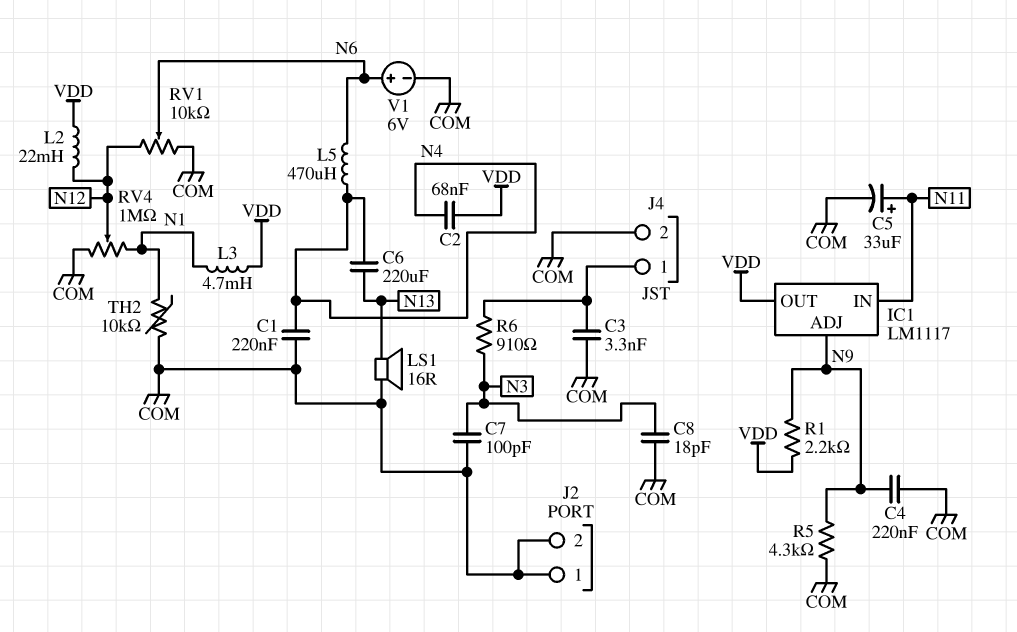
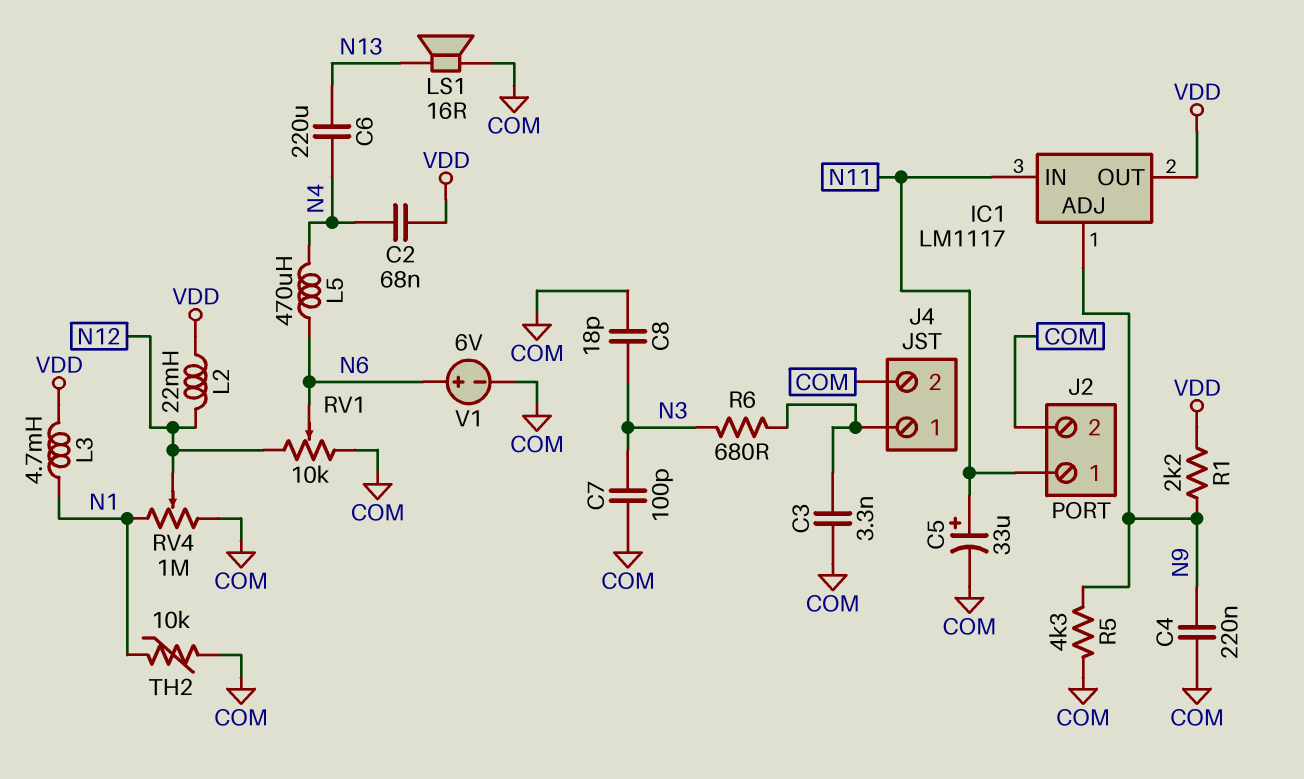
C1: 220nF (COM, N4) -> none
J2 pin 1: COM -> N11
R6: 910 (J4/1, N3) -> 680 (J4/1, N3)

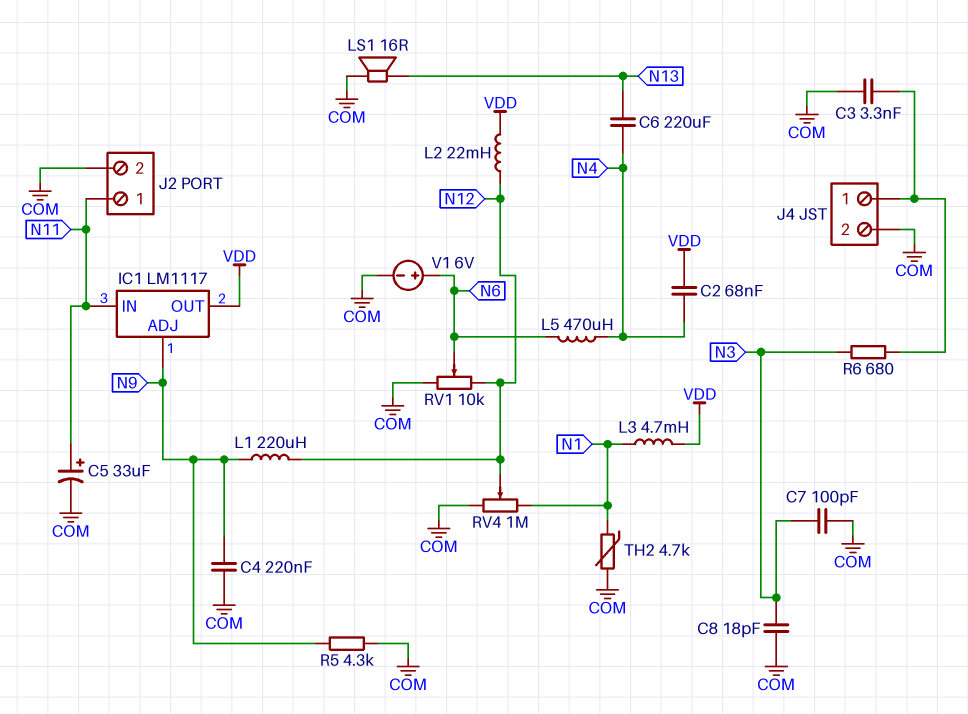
L1: none -> 220uH (N9, N12)
R1: 2.2k (N9, VDD) -> none
TH2: 10k (COM, N1) -> 4.7k (COM, N1)

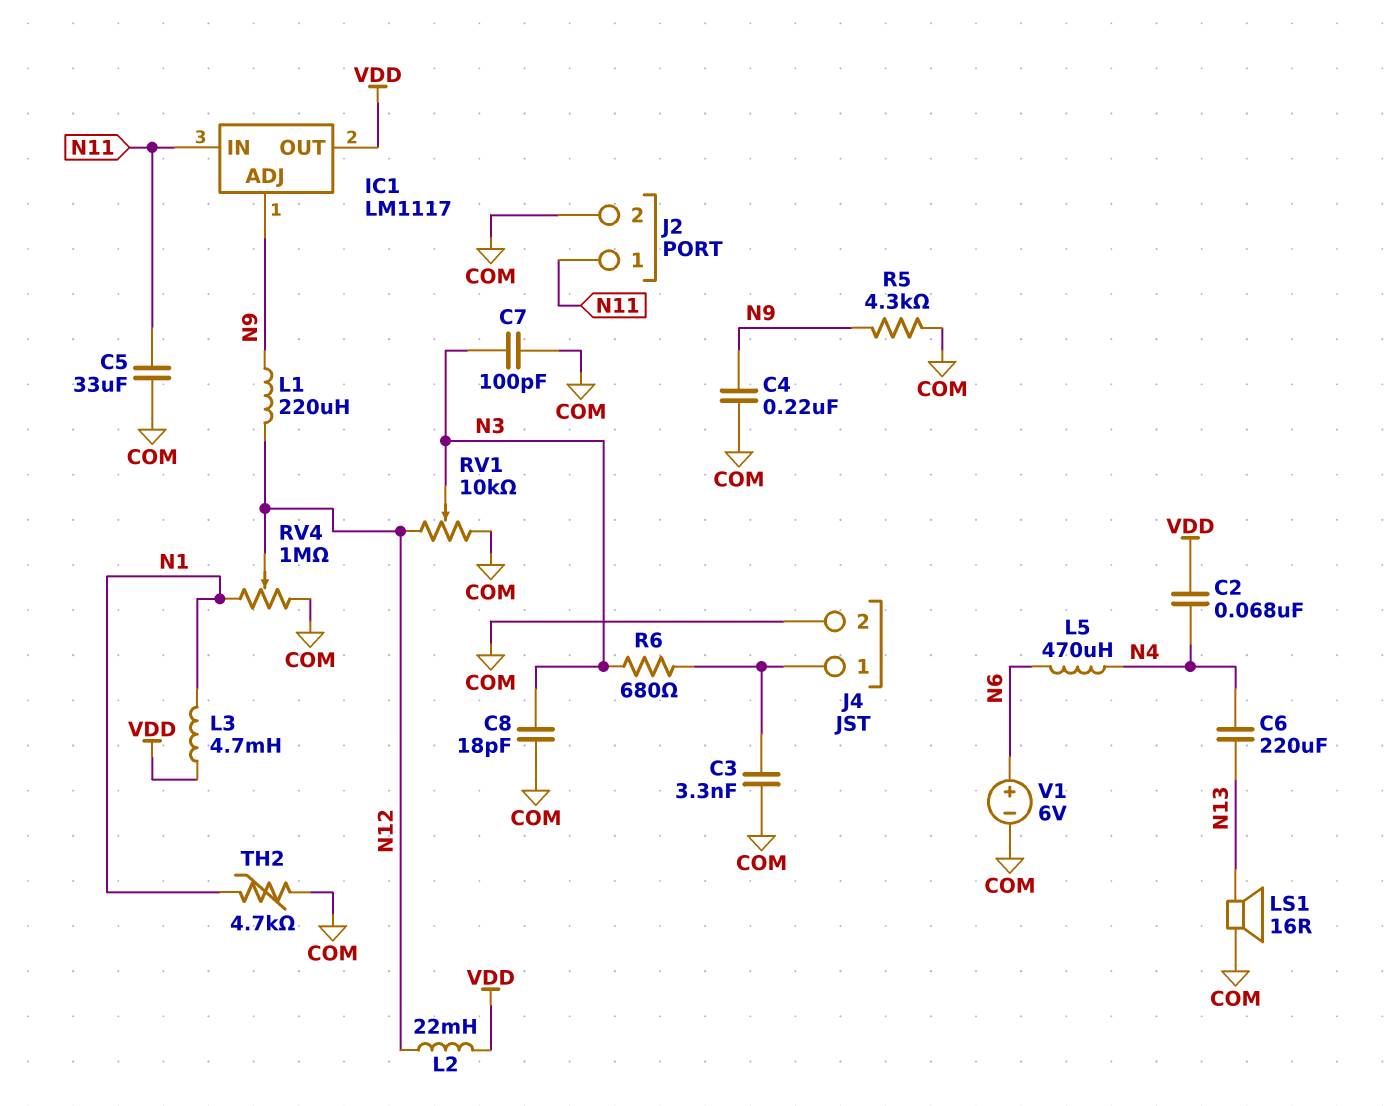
C5: 33uF (plus N11, minus COM) -> 33uF (COM, N11)
RV1: 10k (COM, N12, wiper N6) -> 10k (COM, N12, wiper N3)

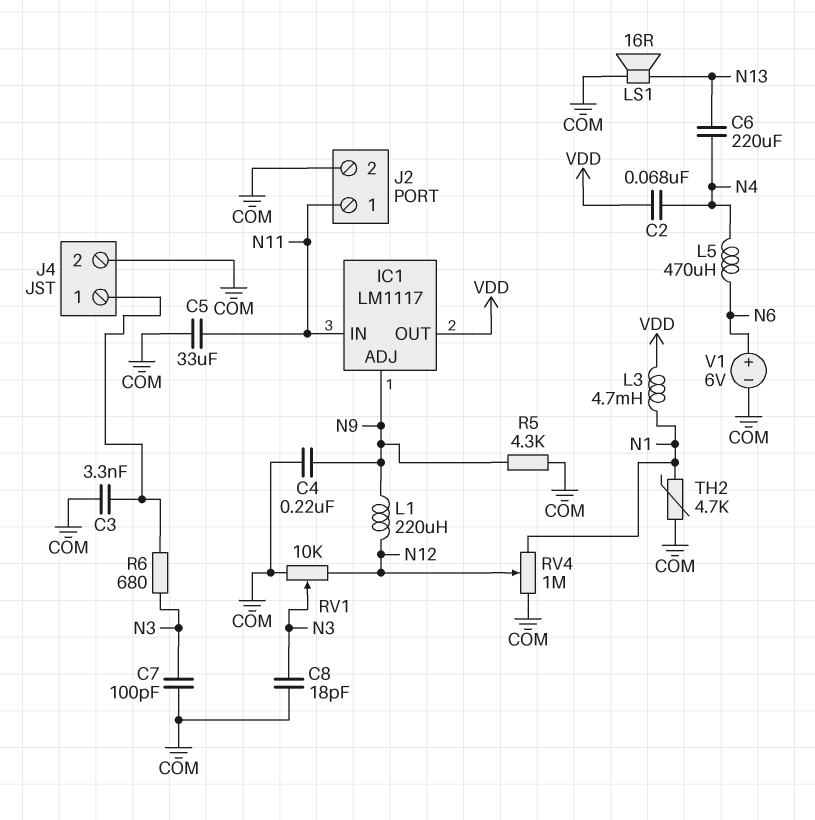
L2: 22mH (N12, VDD) -> none

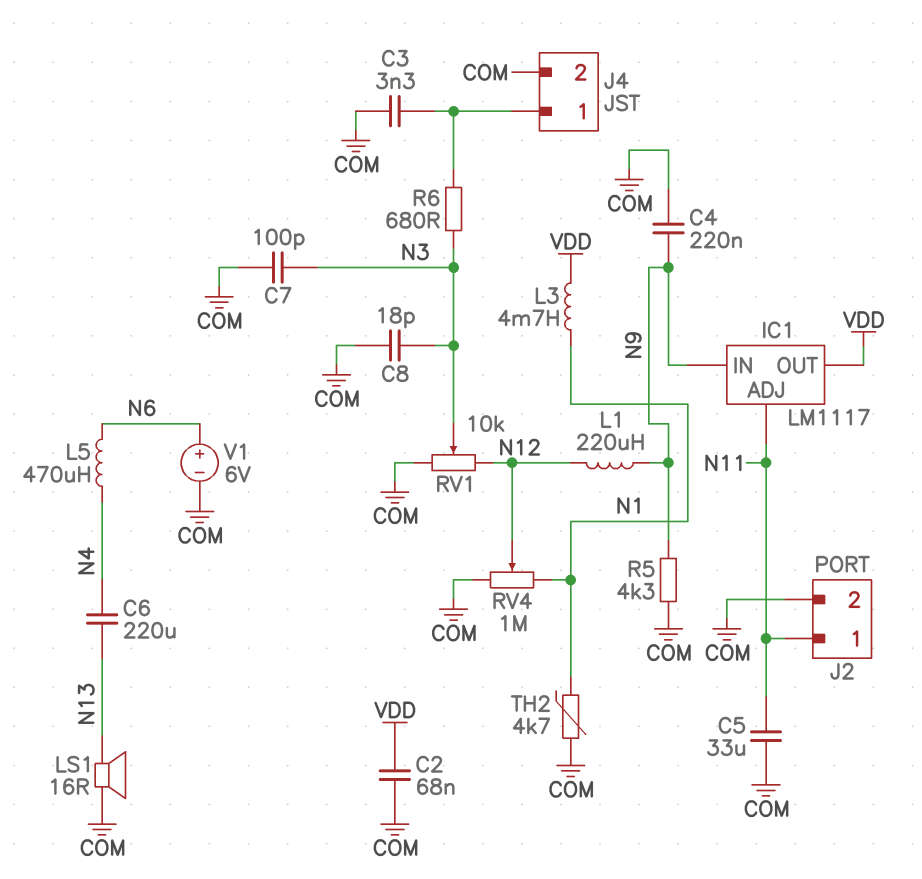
C2: 68nF (N4, VDD) -> 68nF (COM, VDD)
IC1 pin ADJ: N9 -> N11
IC1 pin IN: N11 -> N9

